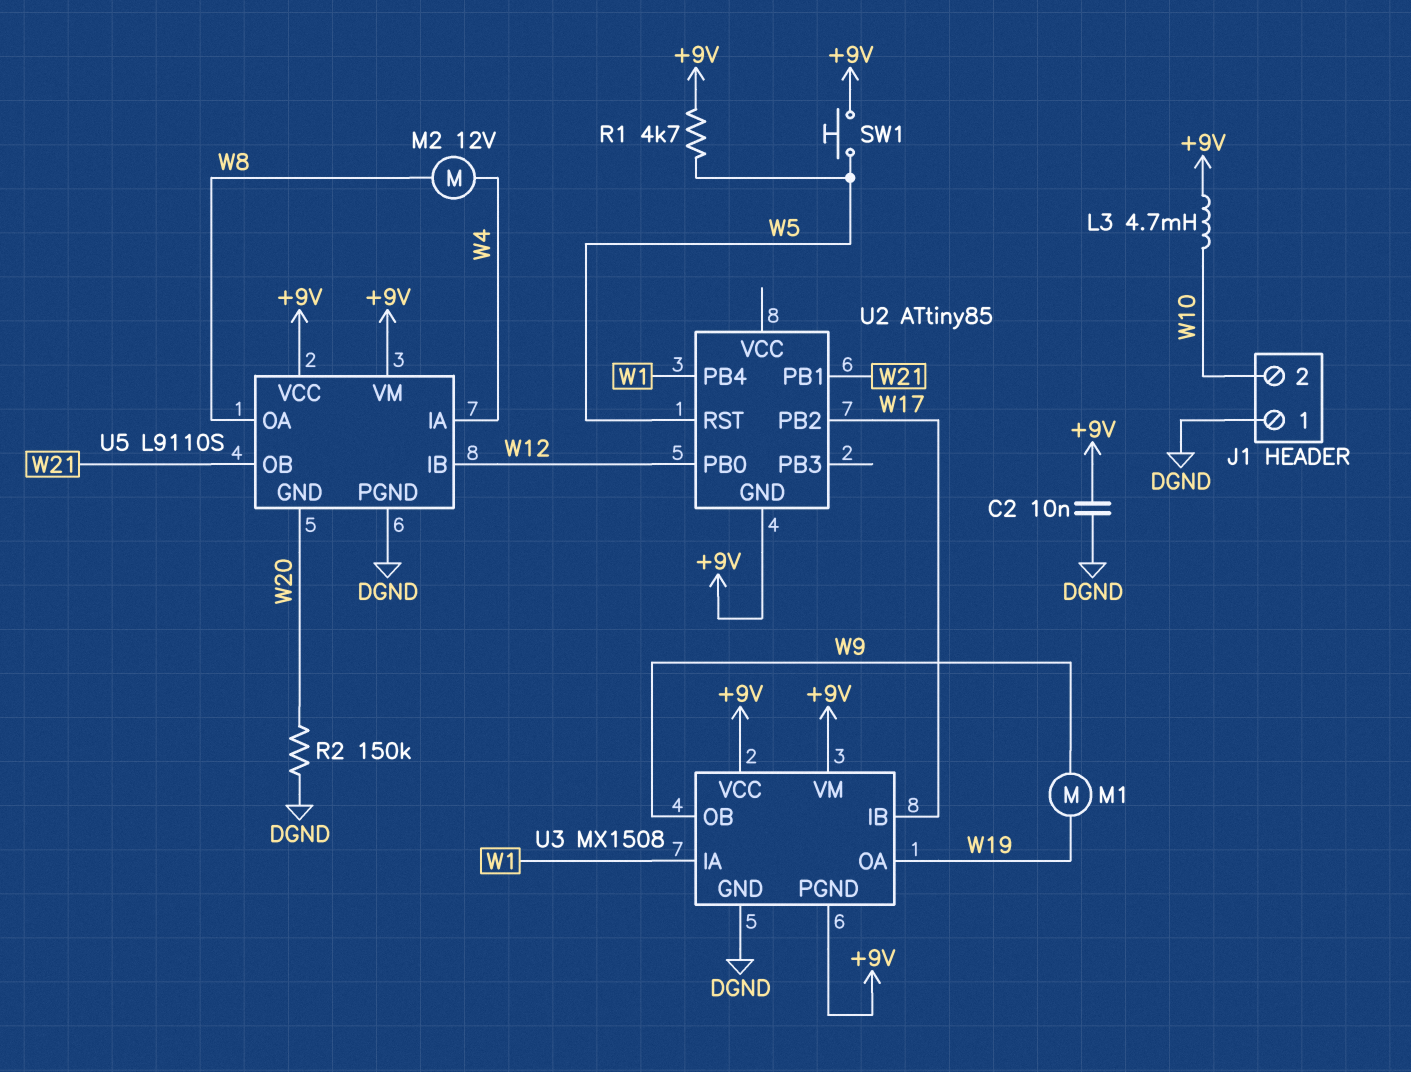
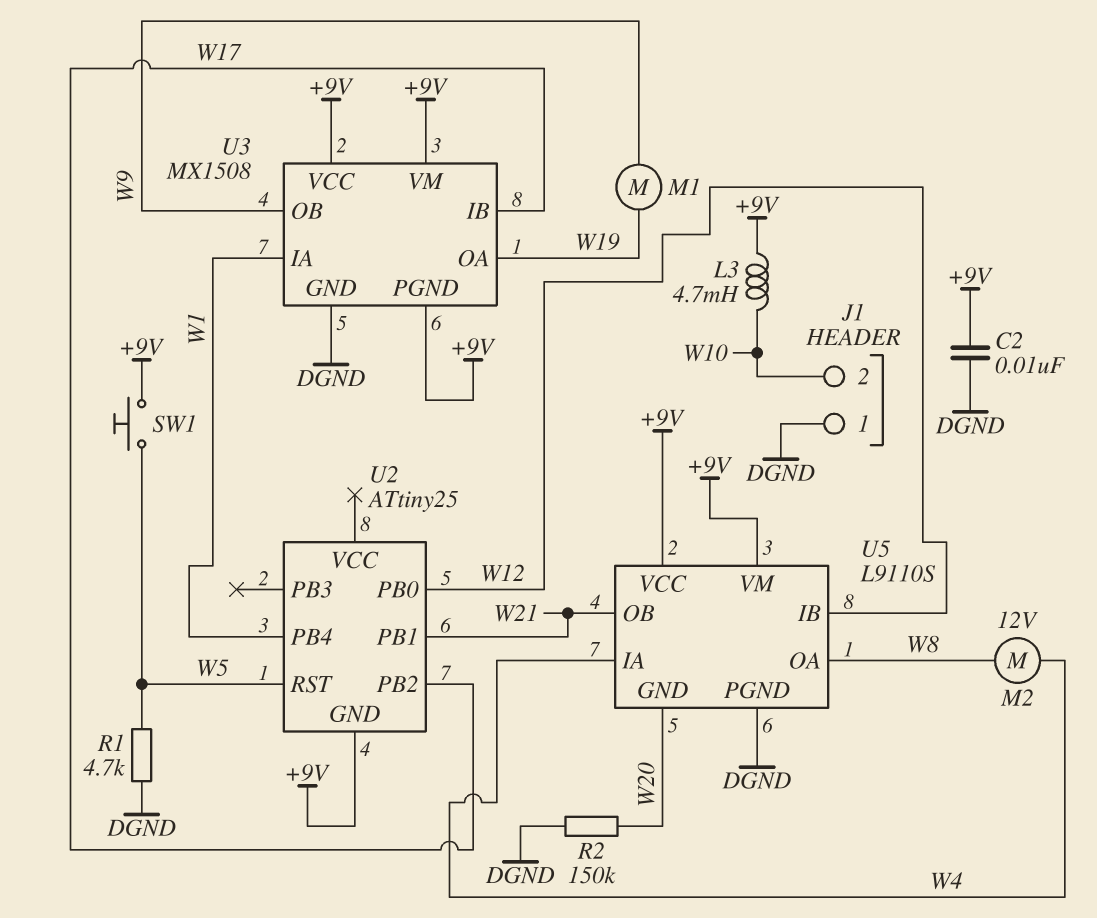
R1: 4.7k (+9V, W5) -> 4.7k (DGND, W5)
U2: ATtiny85 -> ATtiny25

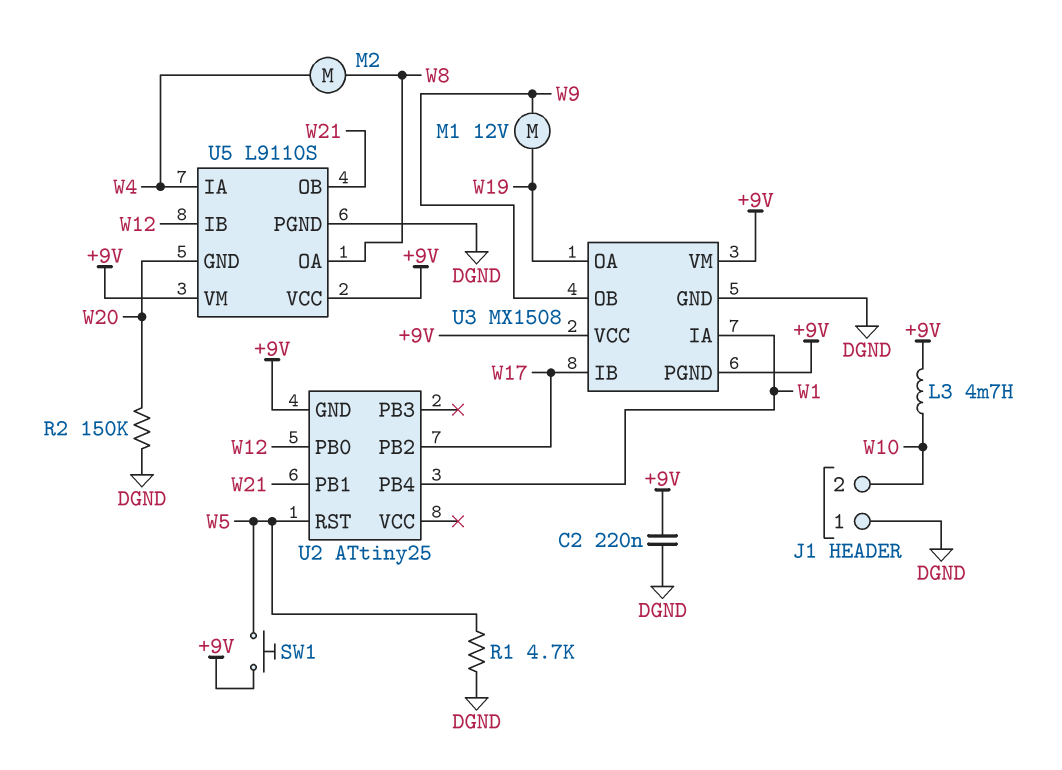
C2: 10nF (+9V, DGND) -> 220nF (+9V, DGND)
M1: motor (W9, W19) -> motor 12V (W9, W19)
M2: motor 12V (W4, W8) -> motor (W4, W8)

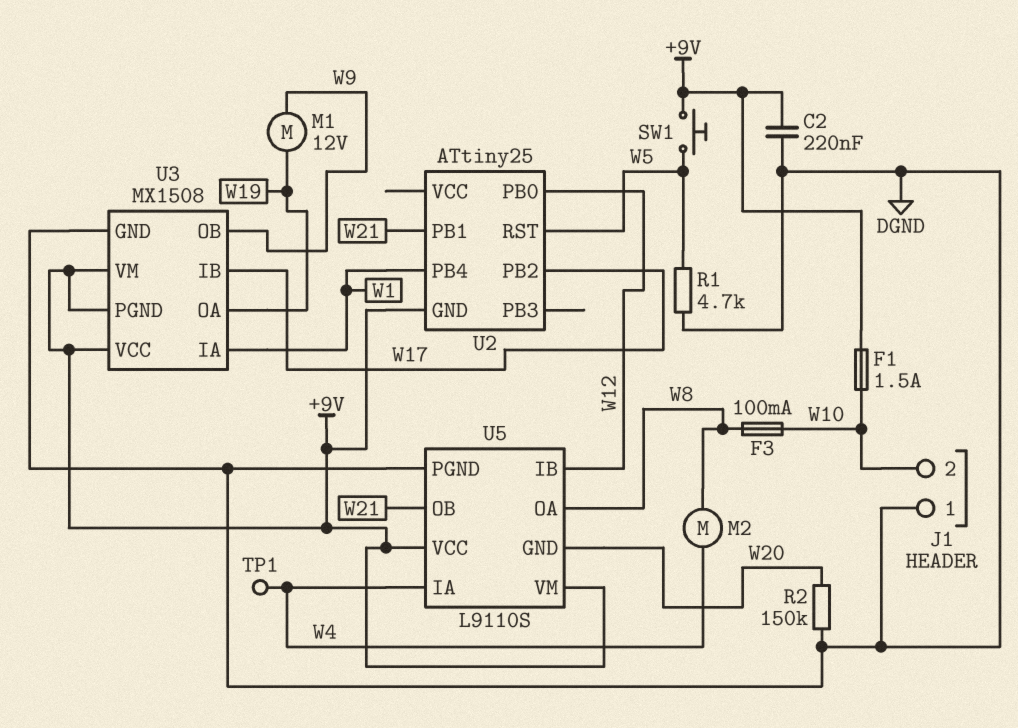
F1: none -> 1.5A (+9V, W10)
F3: none -> 100mA (W8, W10)
L3: 4.7mH (+9V, W10) -> none
TP1: none -> test point (W4)

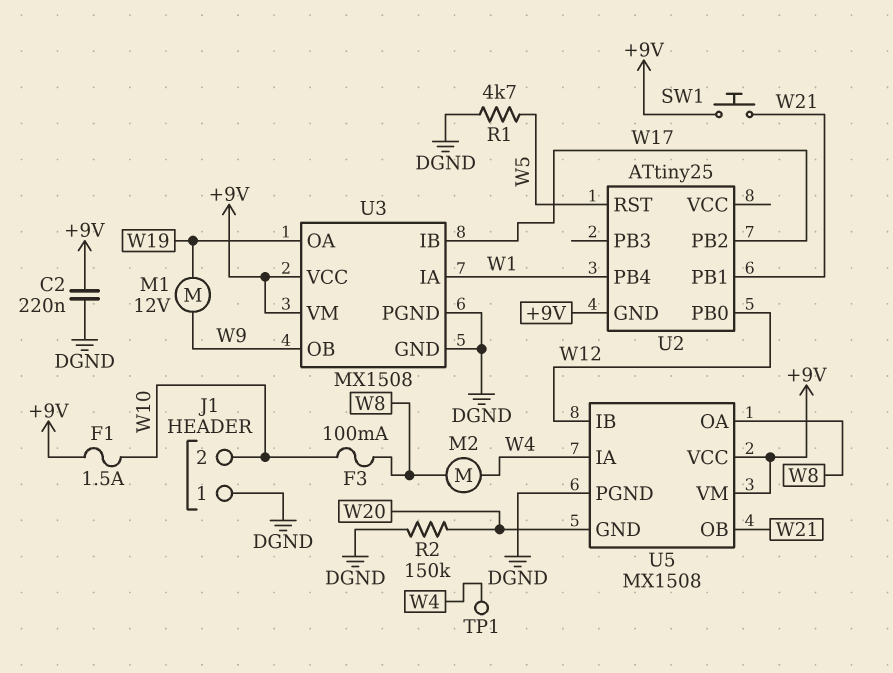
SW1: button (+9V, W5) -> button (+9V, W21)
U3 pin PGND: +9V -> DGND
U5: L9110S -> MX1508

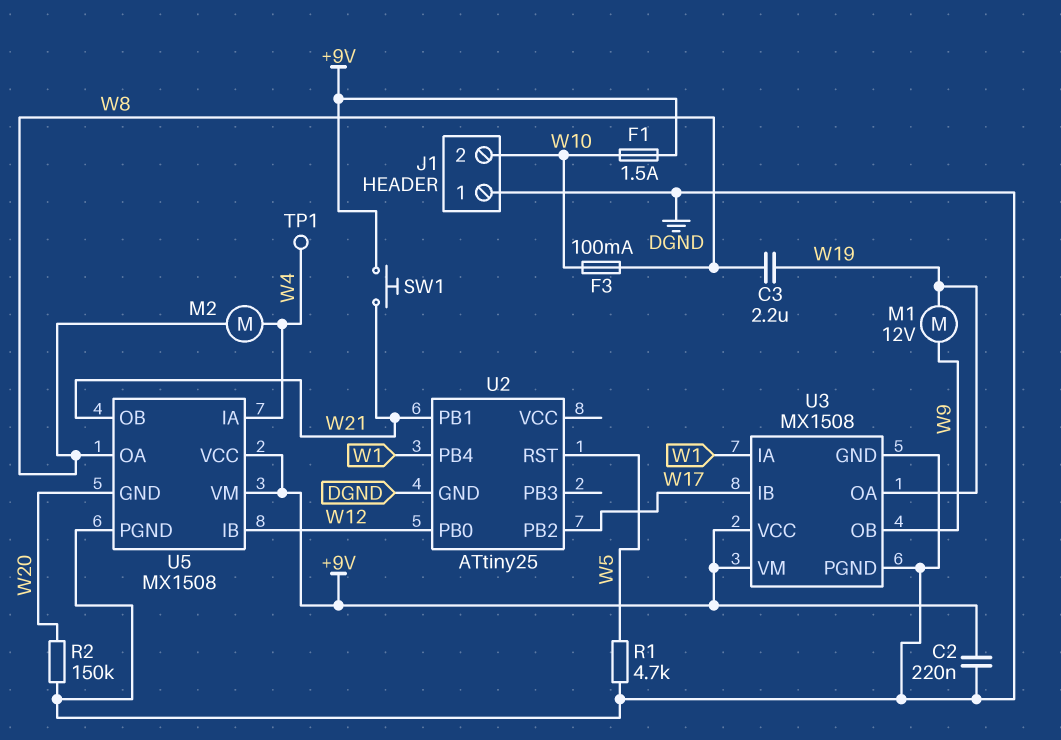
C3: none -> 2.2uF (W8, W19)
U2 pin GND: +9V -> DGND

